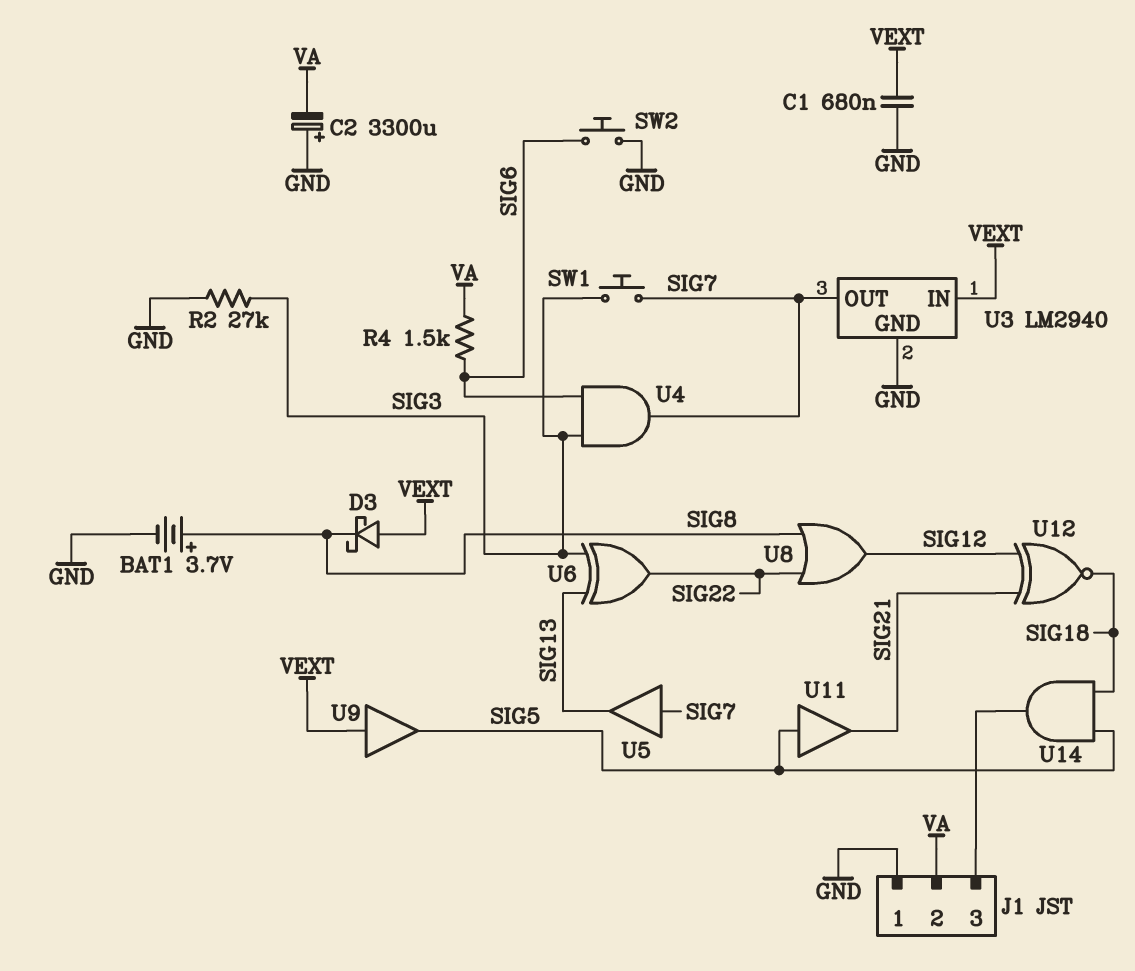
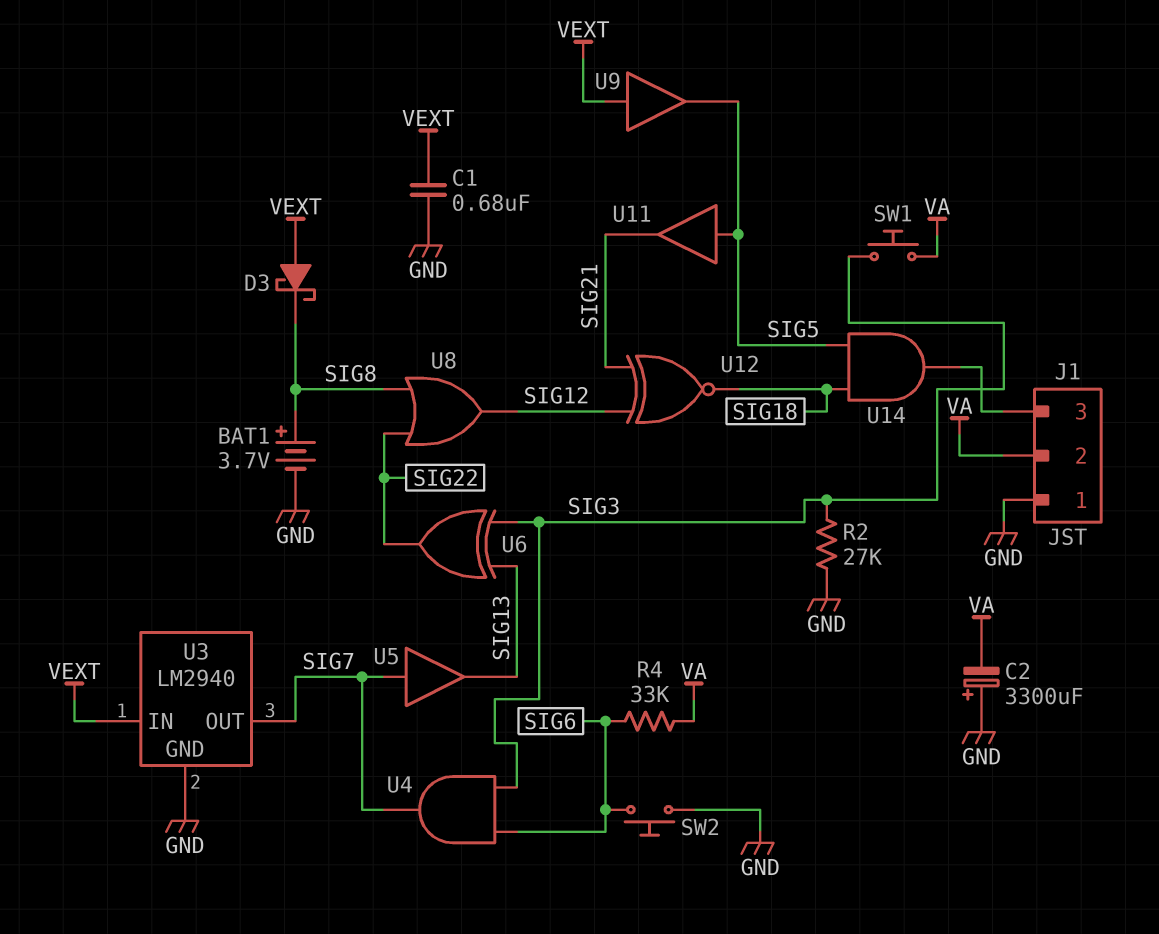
R4: 1.5k (SIG6, VA) -> 33k (SIG6, VA)
SW1: button (SIG3, SIG7) -> button (SIG3, VA)

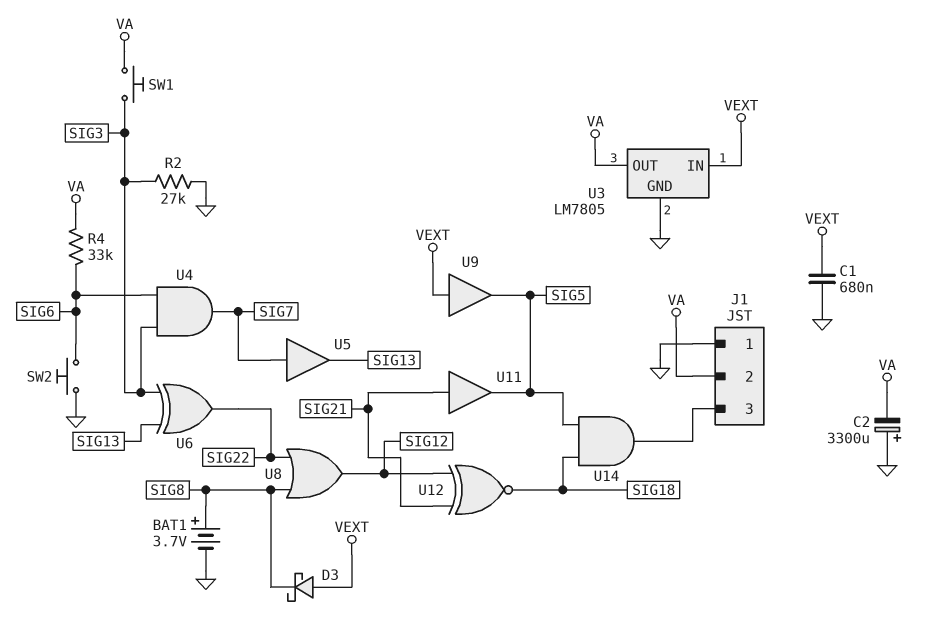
U3: LM2940 -> LM7805
U3 pin OUT: SIG7 -> VA
U11: buffer (in SIG5, out SIG21) -> buffer (in SIG21, out SIG5)

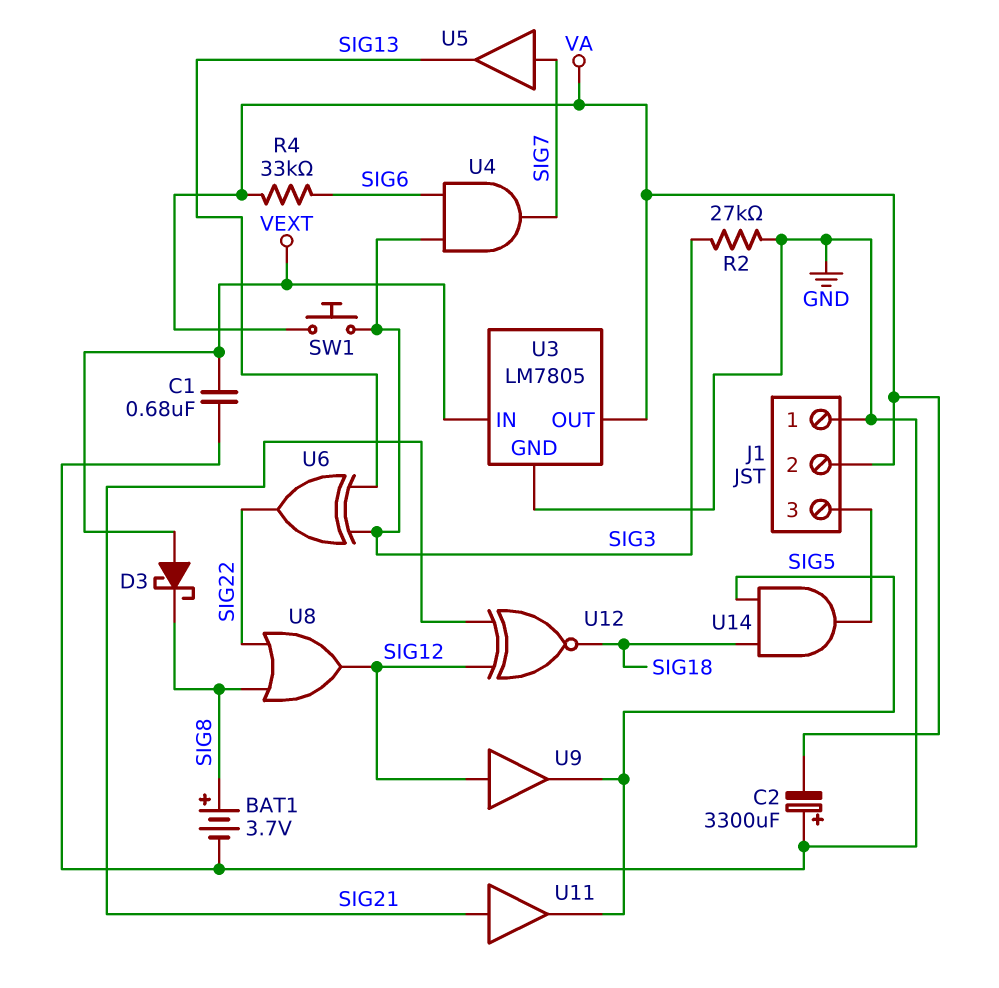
SW2: button (GND, SIG6) -> none
U9: buffer (in VEXT, out SIG5) -> buffer (in SIG12, out SIG5)

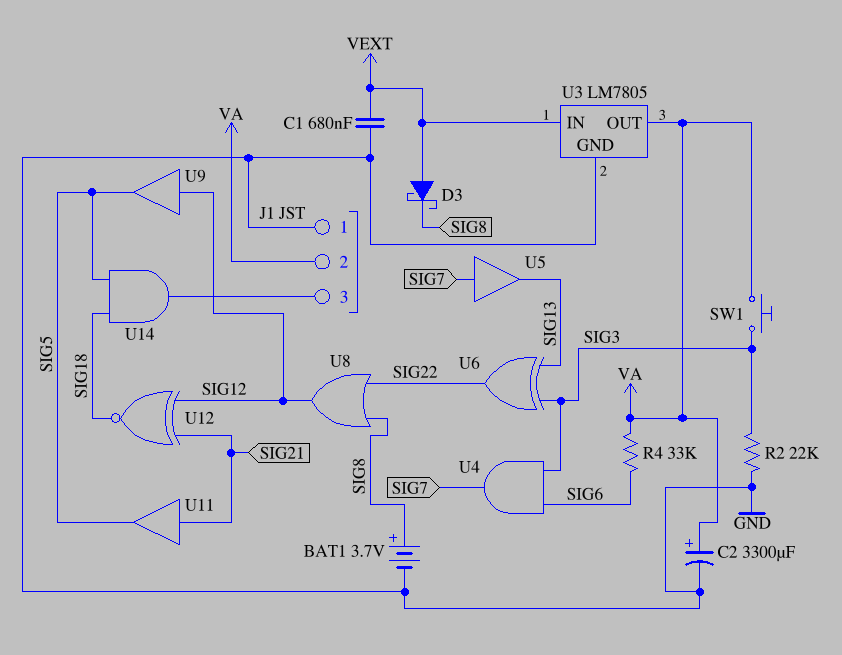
C2: 3300uF (plus GND, minus VA) -> 3300uF (plus VA, minus GND)
R2: 27k (GND, SIG3) -> 22k (GND, SIG3)

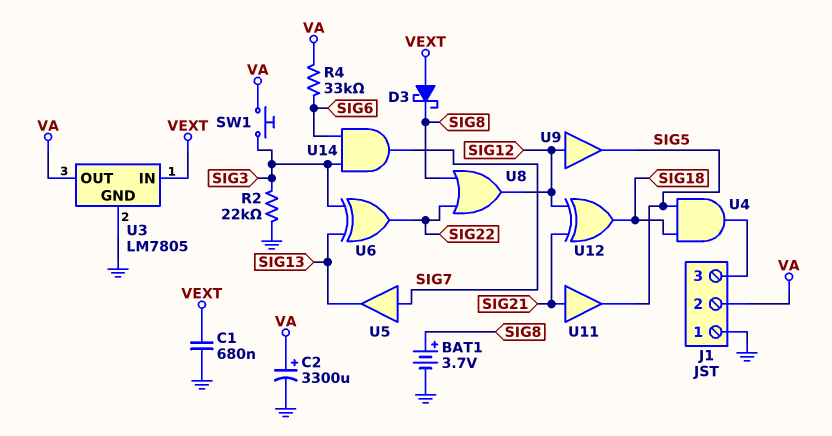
U4: AND (in SIG3, in SIG6, out SIG7) -> AND (in SIG5, in SIG18, out J1/3)
U12: XNOR (in SIG12, in SIG21, out SIG18) -> XOR (in SIG12, in SIG21, out SIG18)
U14: AND (in SIG5, in SIG18, out J1/3) -> AND (in SIG3, in SIG6, out SIG7)

